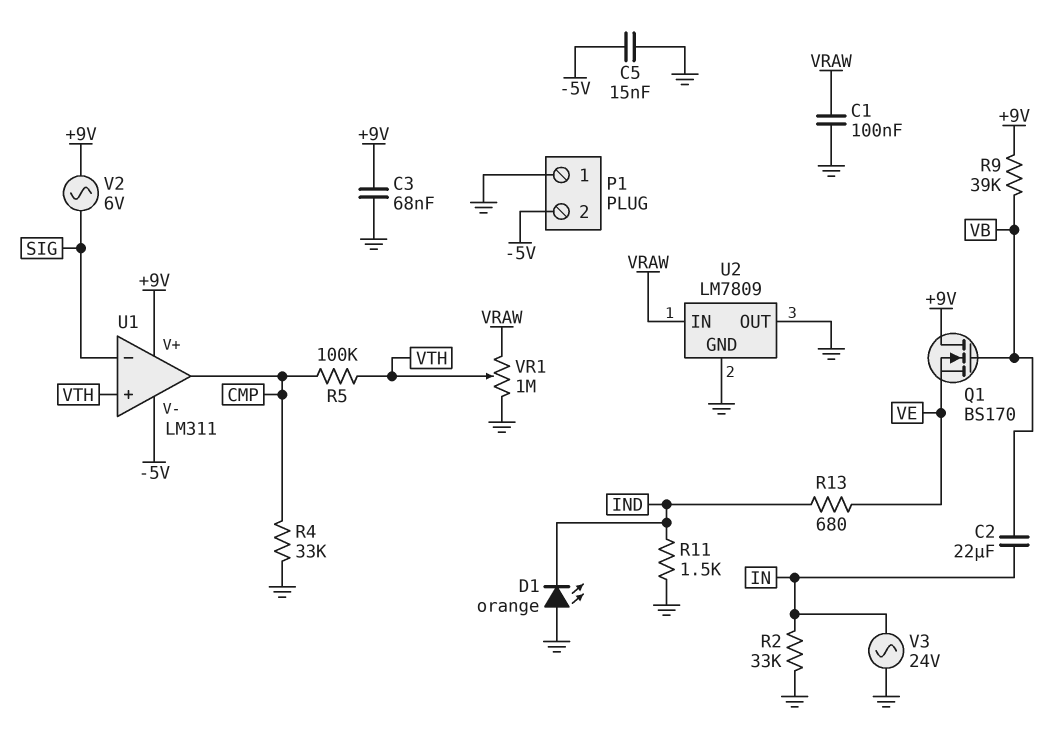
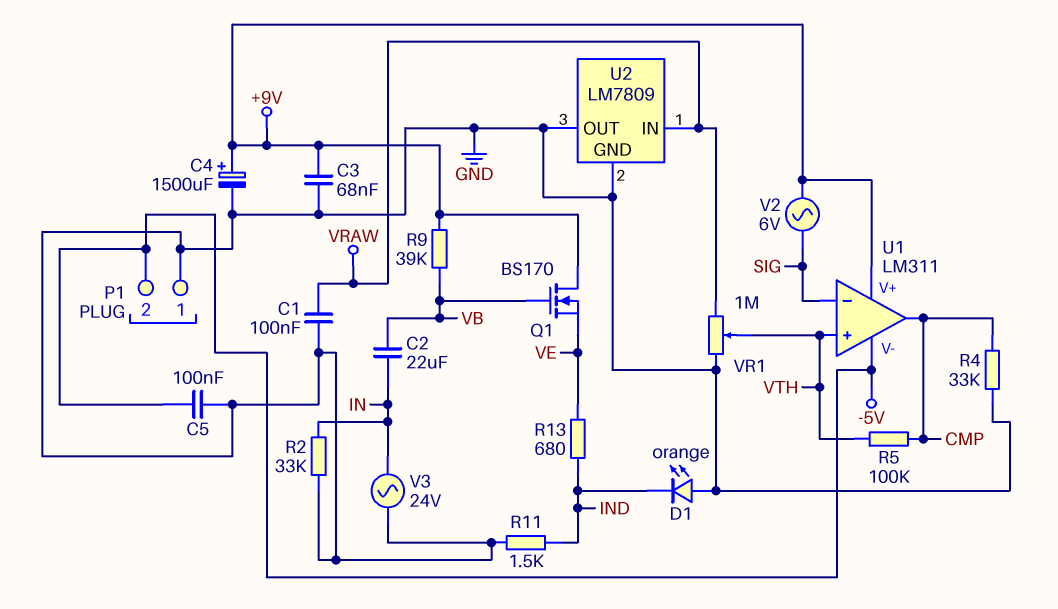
C4: none -> 1500uF (plus +9V, minus GND)
C5: 15nF (-5V, GND) -> 100nF (-5V, GND)

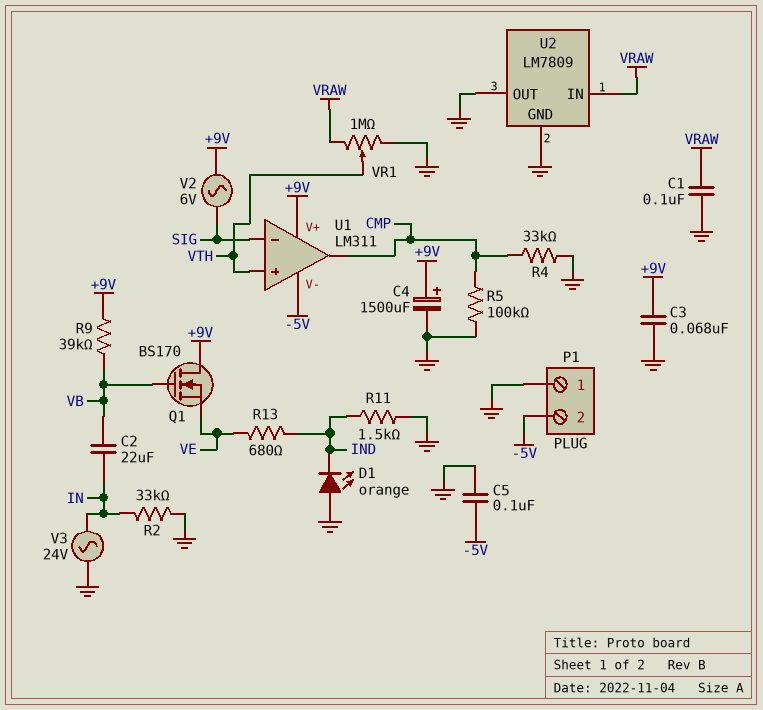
R5: 100k (CMP, VTH) -> 100k (CMP, GND)

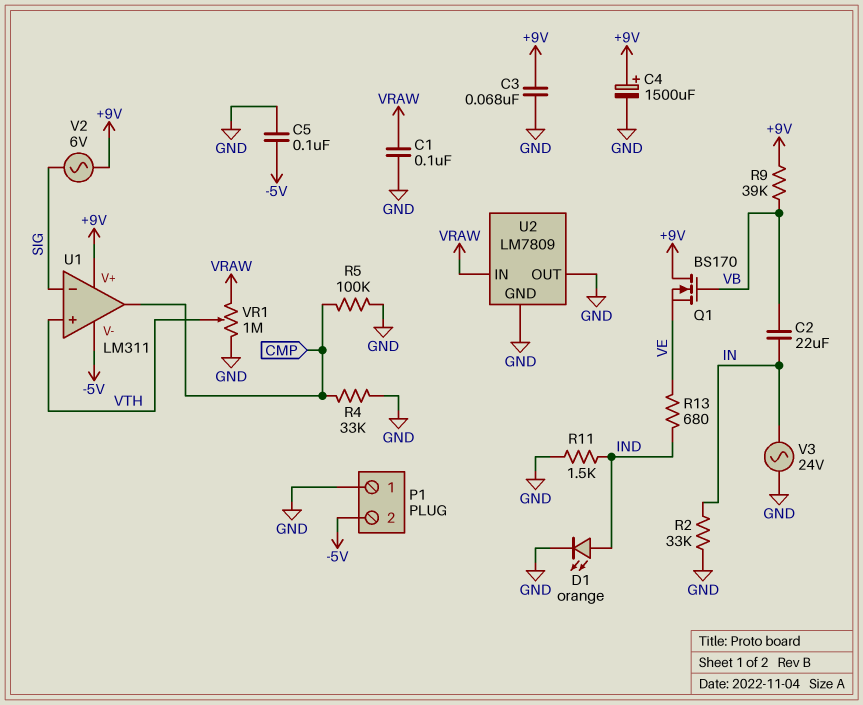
D1: LED orange (A GND, K IND) -> LED orange (A IND, K GND)

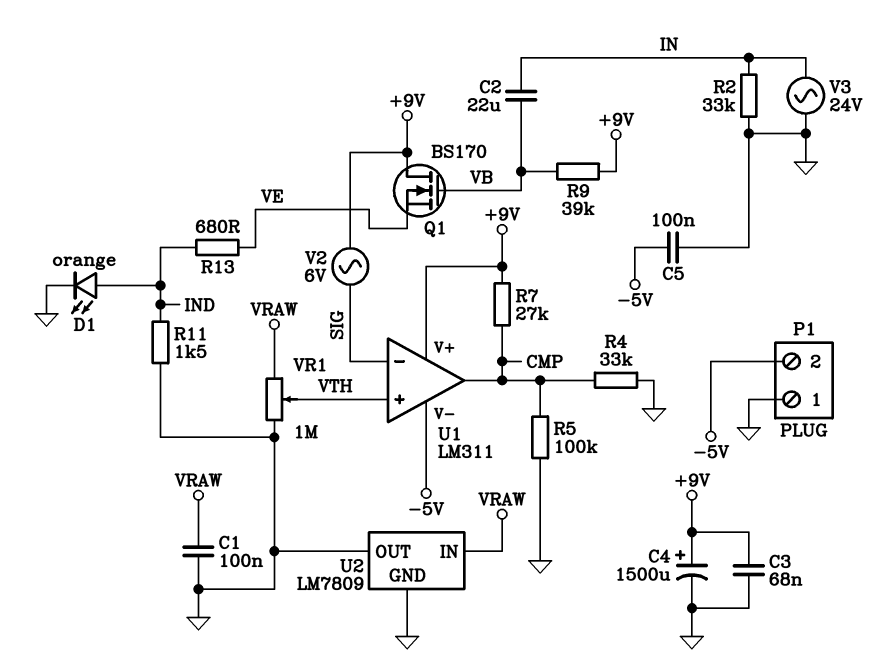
R7: none -> 27k (+9V, CMP)

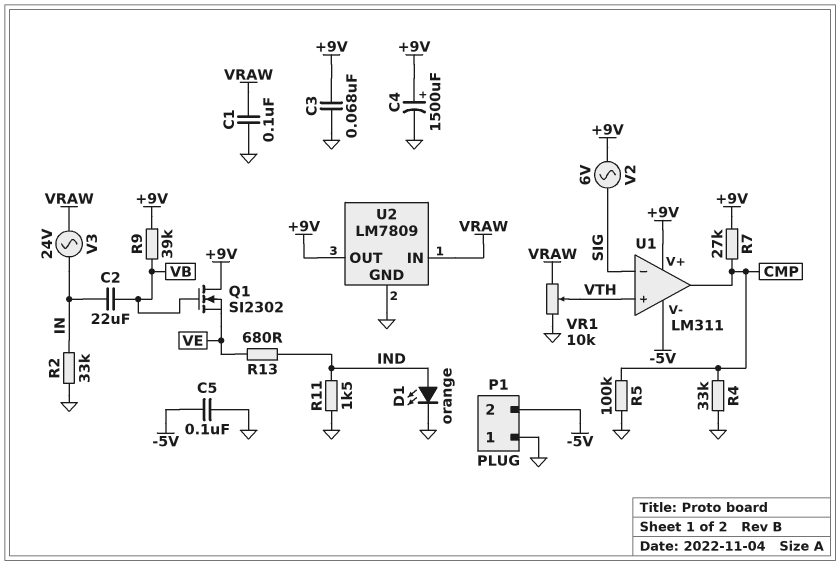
Q1: NMOS BS170 (G VB, D +9V, S VE) -> NMOS SI2302 (G VB, D +9V, S VE)
U2 pin OUT: GND -> +9V
V3: AC 24V (GND, IN) -> AC 24V (IN, VRAW)
VR1: 1M (GND, VRAW, wiper VTH) -> 10k (GND, VRAW, wiper VTH)

